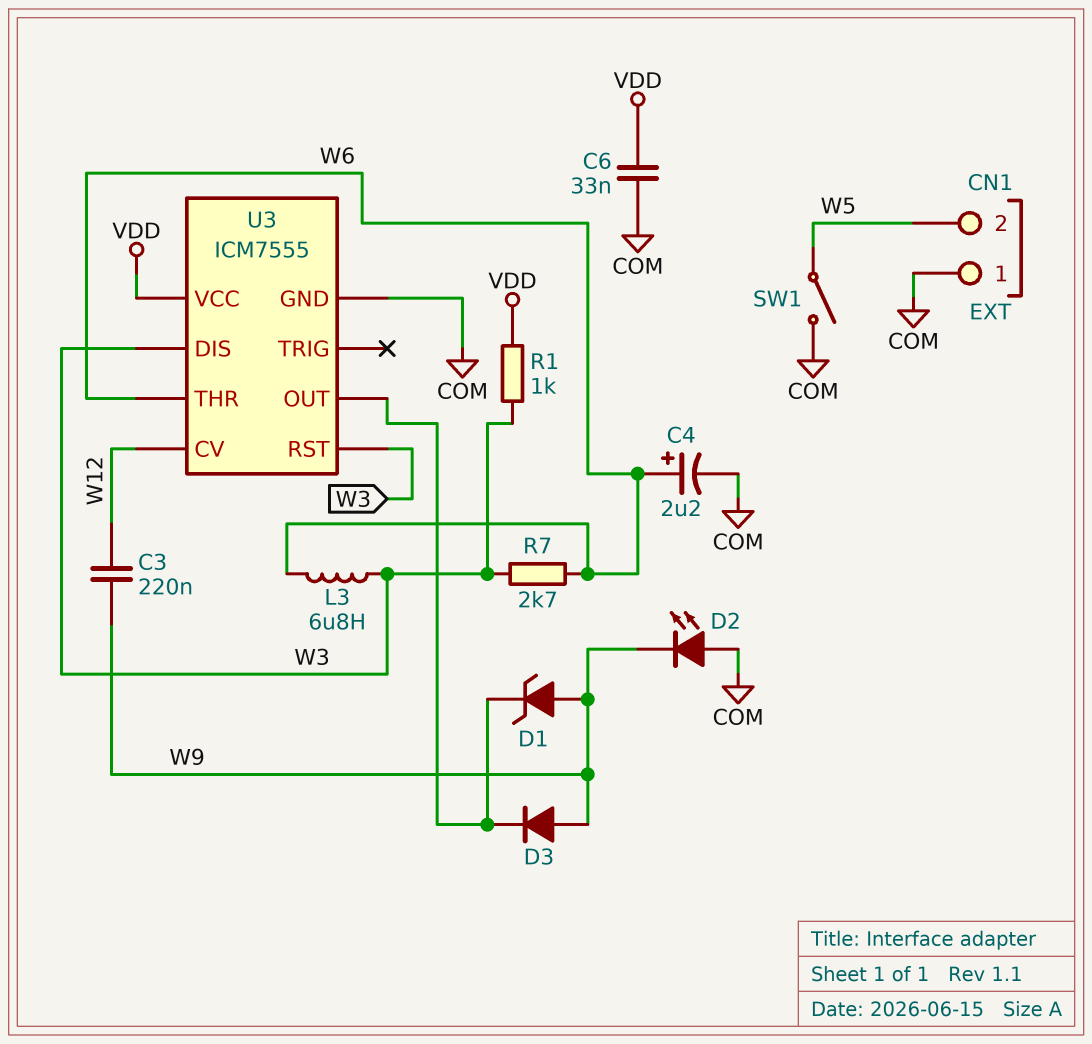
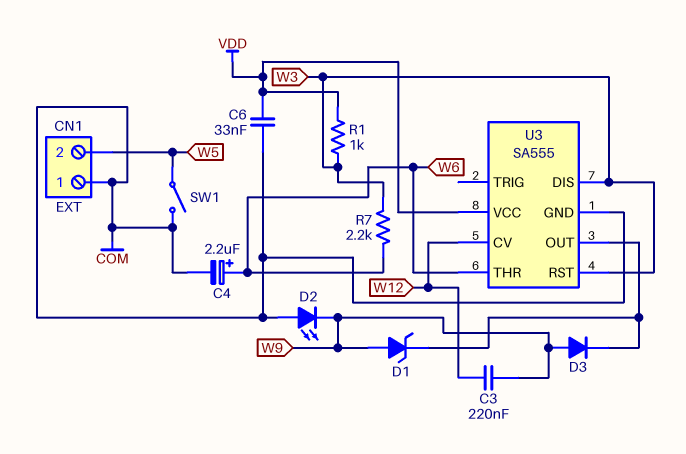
L3: 6.8uH (W3, W6) -> none
R7: 2.7k (W3, W6) -> 2.2k (W3, W6)
U3: ICM7555 -> SA555

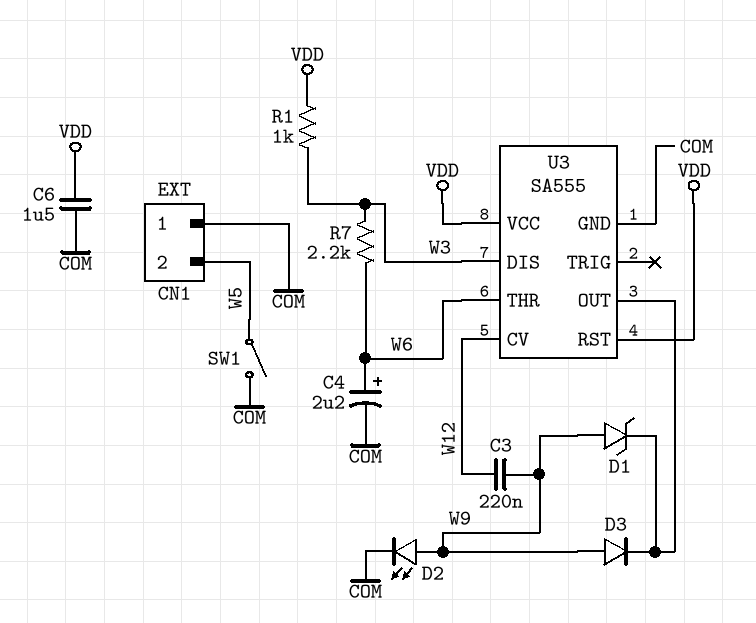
C6: 33nF (COM, VDD) -> 1.5uF (COM, VDD)
D2: LED (A COM, K W9) -> LED (A W9, K COM)
U3 pin RST: W3 -> VDD

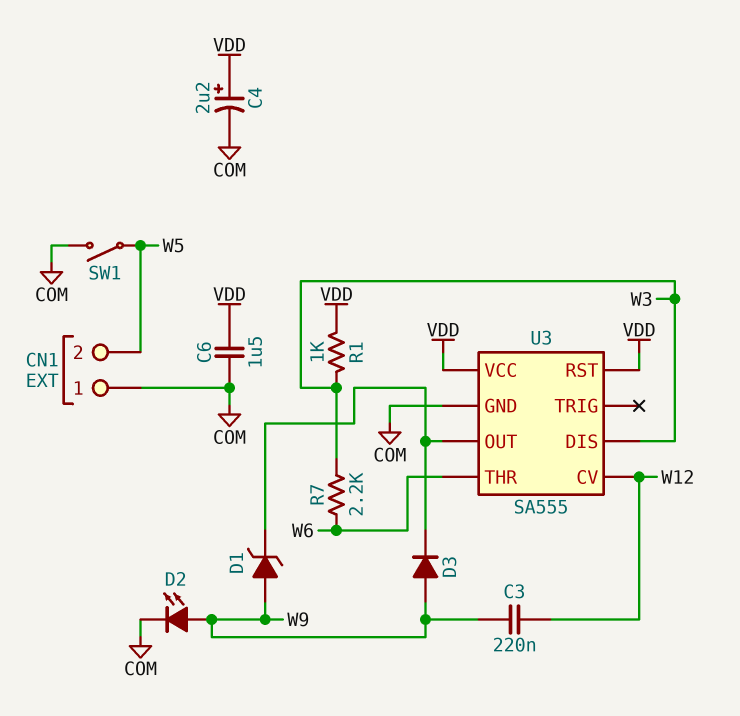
C4: 2.2uF (plus W6, minus COM) -> 2.2uF (plus VDD, minus COM)

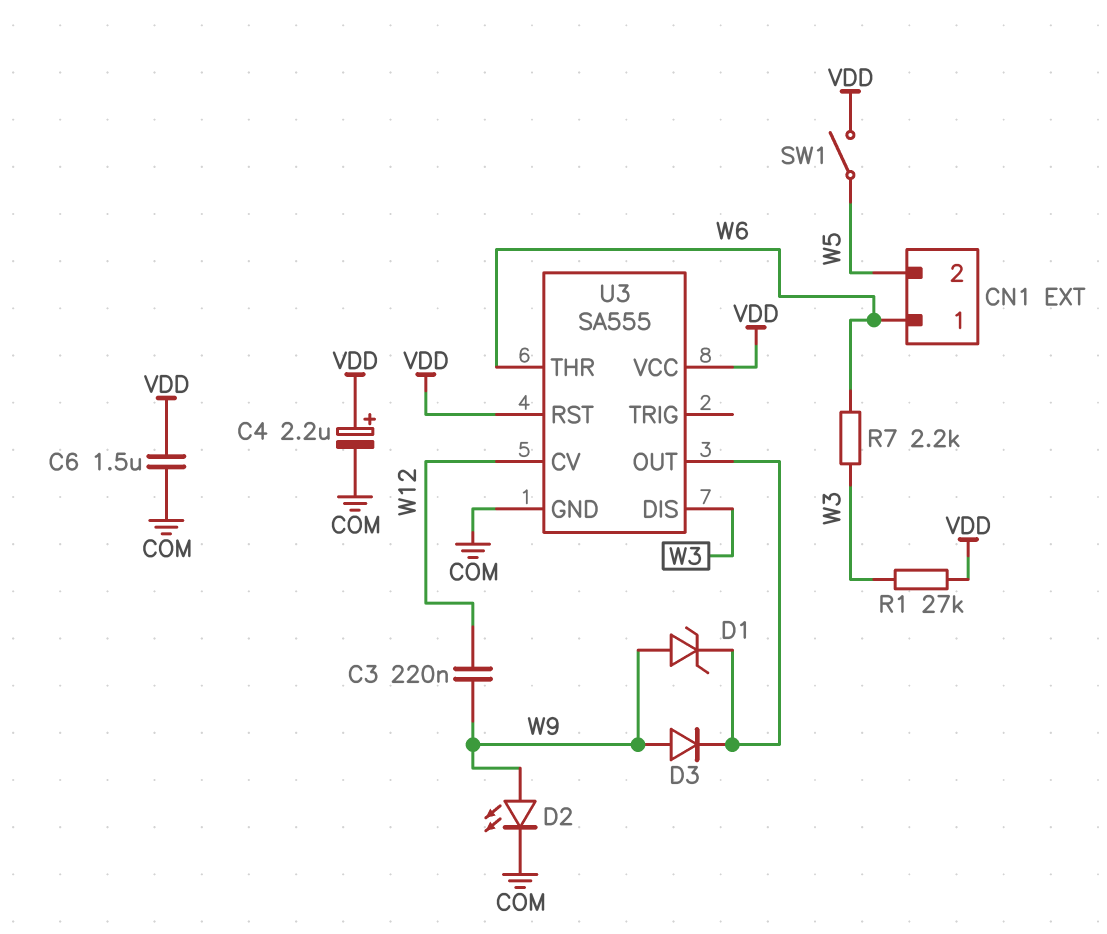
CN1 pin 1: COM -> W6
R1: 1k (VDD, W3) -> 27k (VDD, W3)
SW1: switch (COM, W5) -> switch (VDD, W5)

